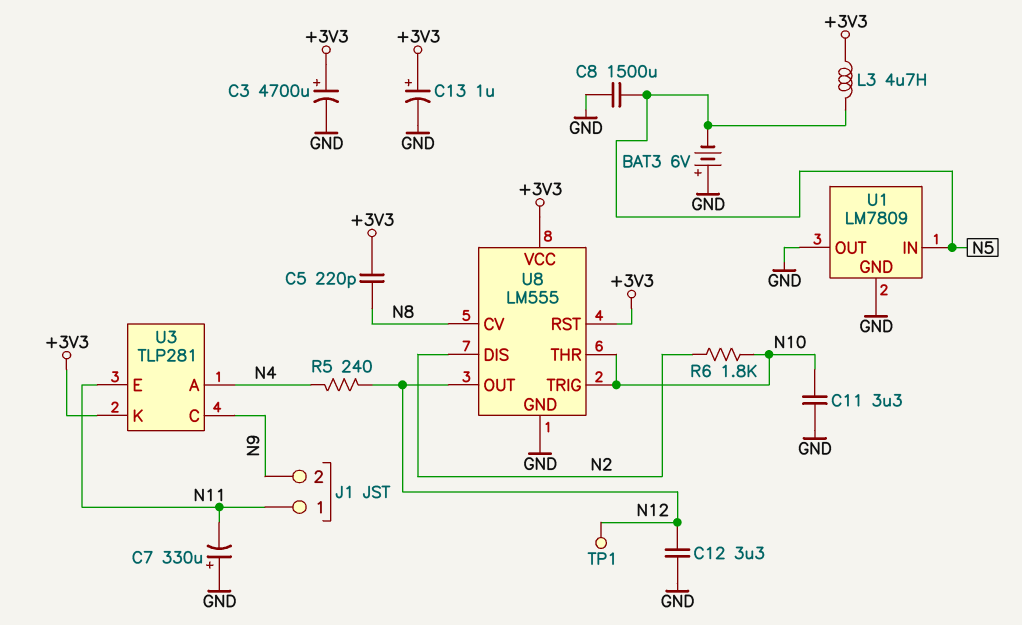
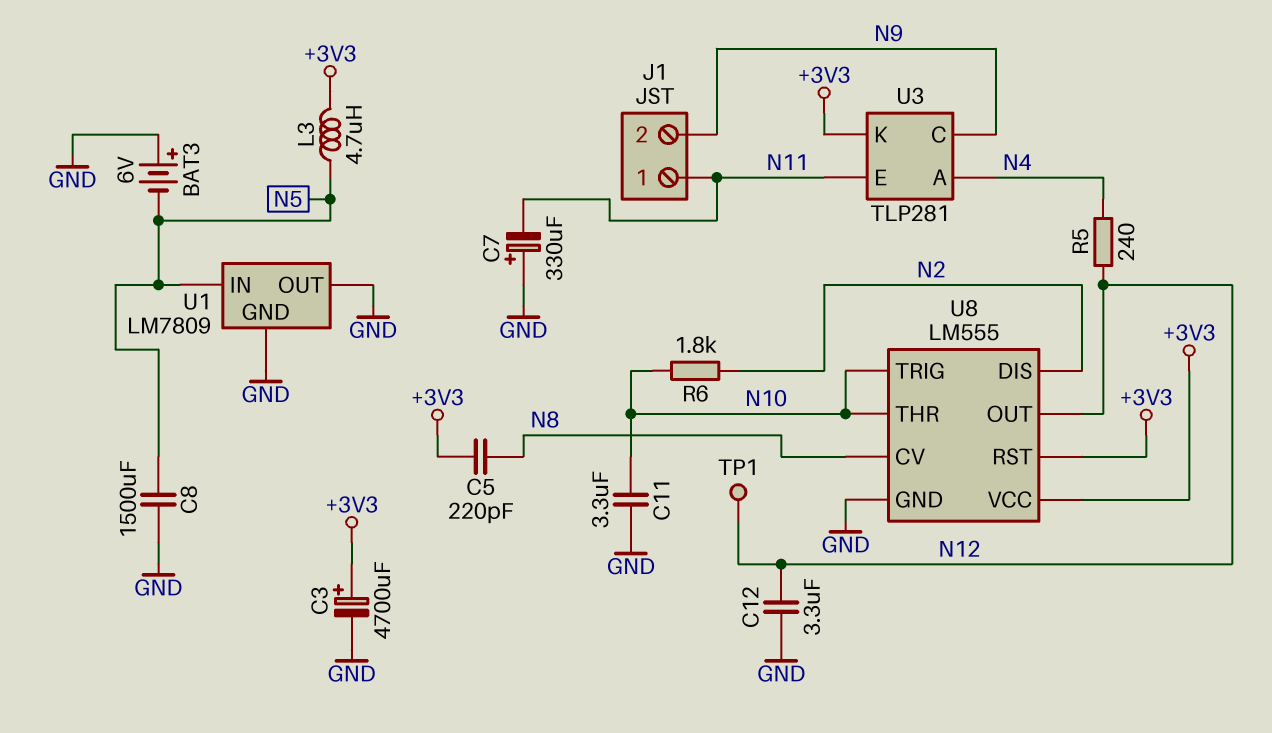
C13: 1uF (plus +3V3, minus GND) -> none

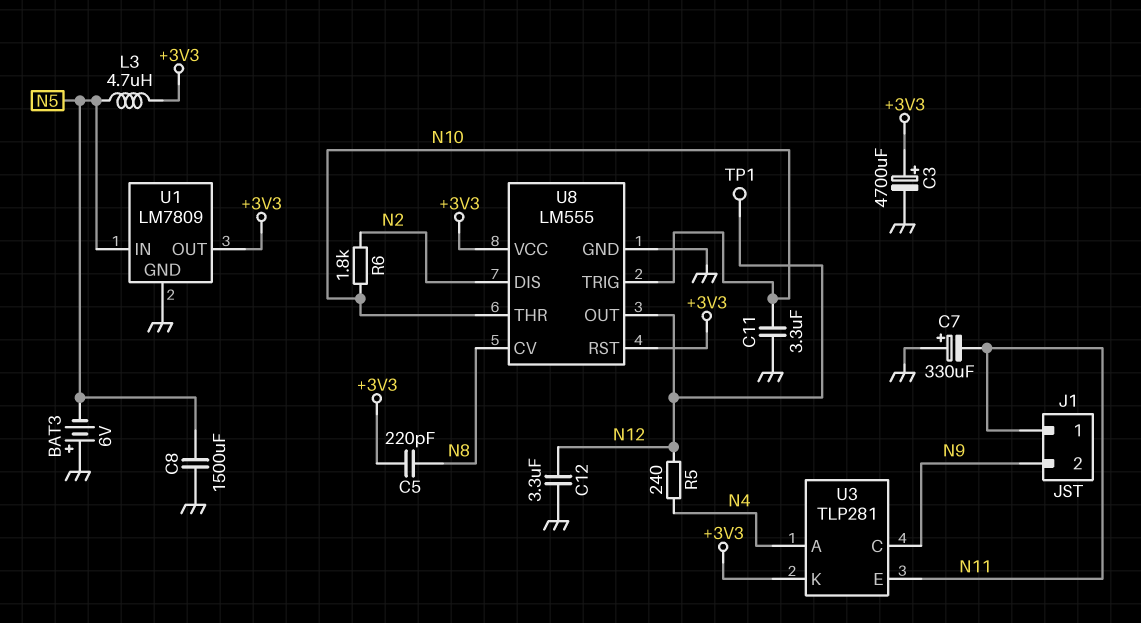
U1 pin OUT: GND -> +3V3

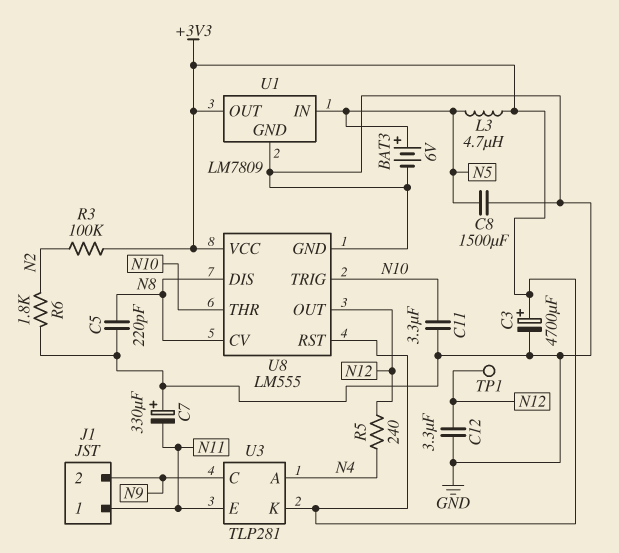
BAT3: 6V (plus GND, minus N5) -> 6V (plus N5, minus GND)
C5: 220pF (+3V3, N8) -> 220pF (GND, N8)
R3: none -> 100k (+3V3, N2)
R6: 1.8k (N2, N10) -> 1.8k (GND, N2)
U8 pin DIS: N2 -> N8

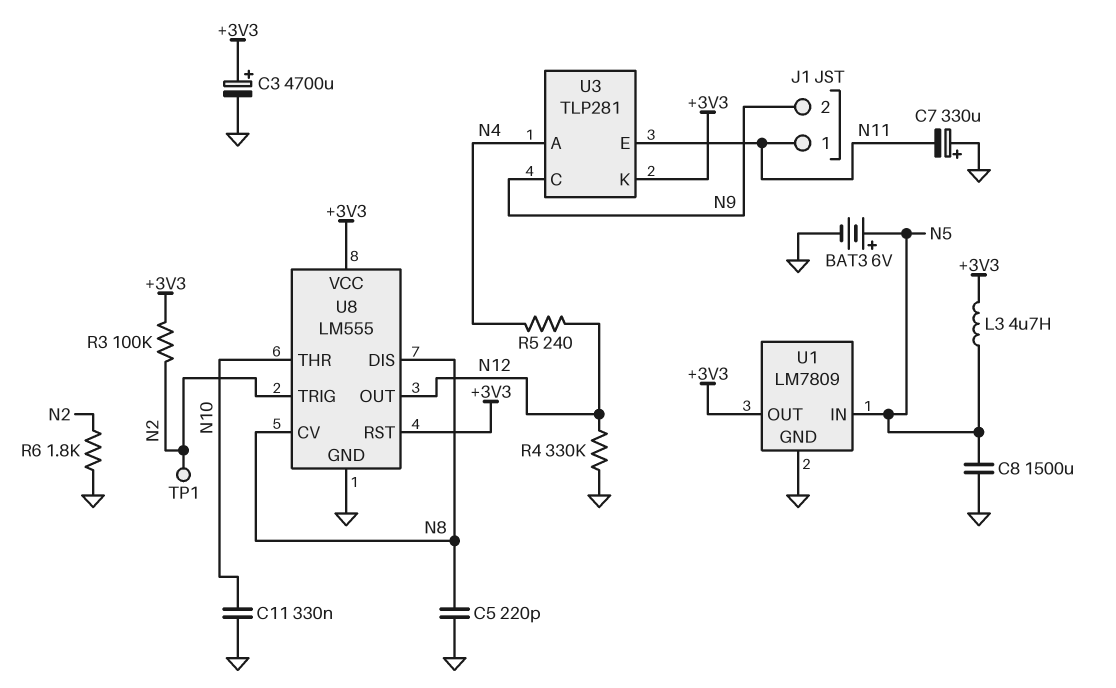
C11: 3.3uF (GND, N10) -> 330nF (GND, N10)
C12: 3.3uF (GND, N12) -> none
R4: none -> 330k (GND, N12)
TP1: test point (N12) -> test point (N2)
U8 pin TRIG: N10 -> N2

